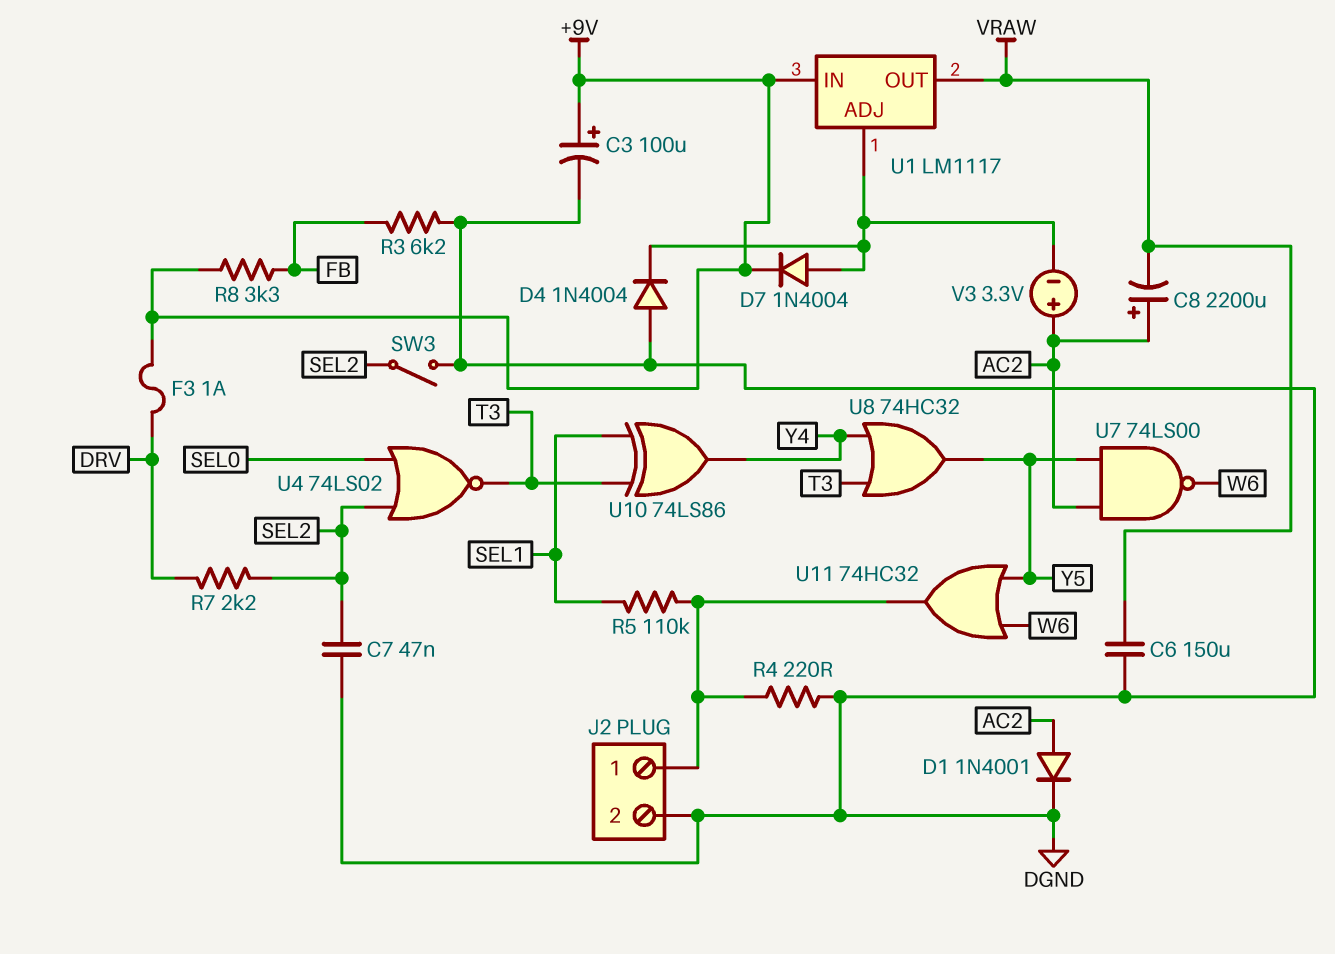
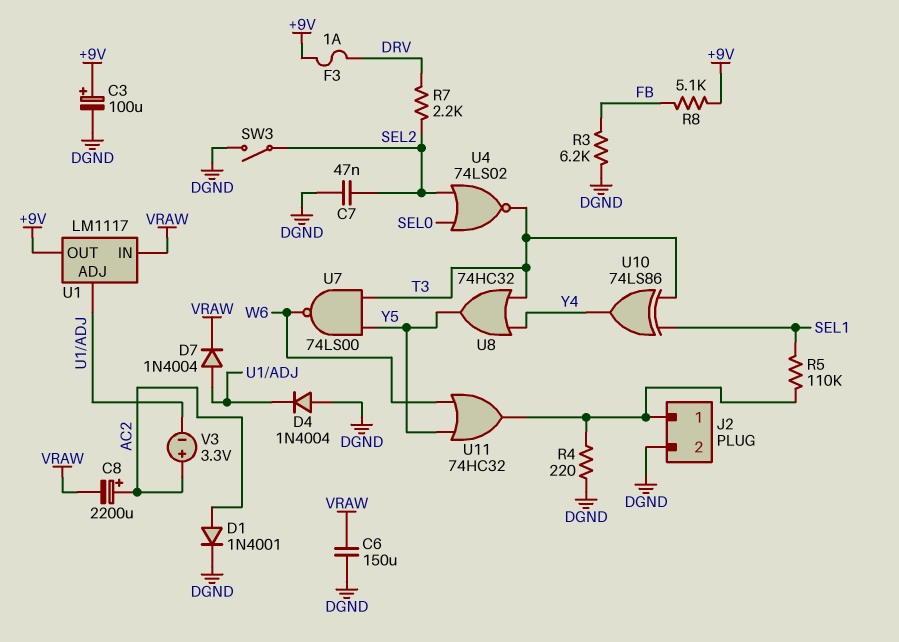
D7: diode 1N4004 (A U1/ADJ, K +9V) -> diode 1N4004 (A U1/ADJ, K VRAW)
R8: 3.3k (+9V, FB) -> 5.1k (+9V, FB)
U1 pin IN: +9V -> VRAW
U1 pin OUT: VRAW -> +9V
U7: NAND 74LS00 (in AC2, in Y5, out W6) -> NAND 74LS00 (in T3, in Y5, out W6)

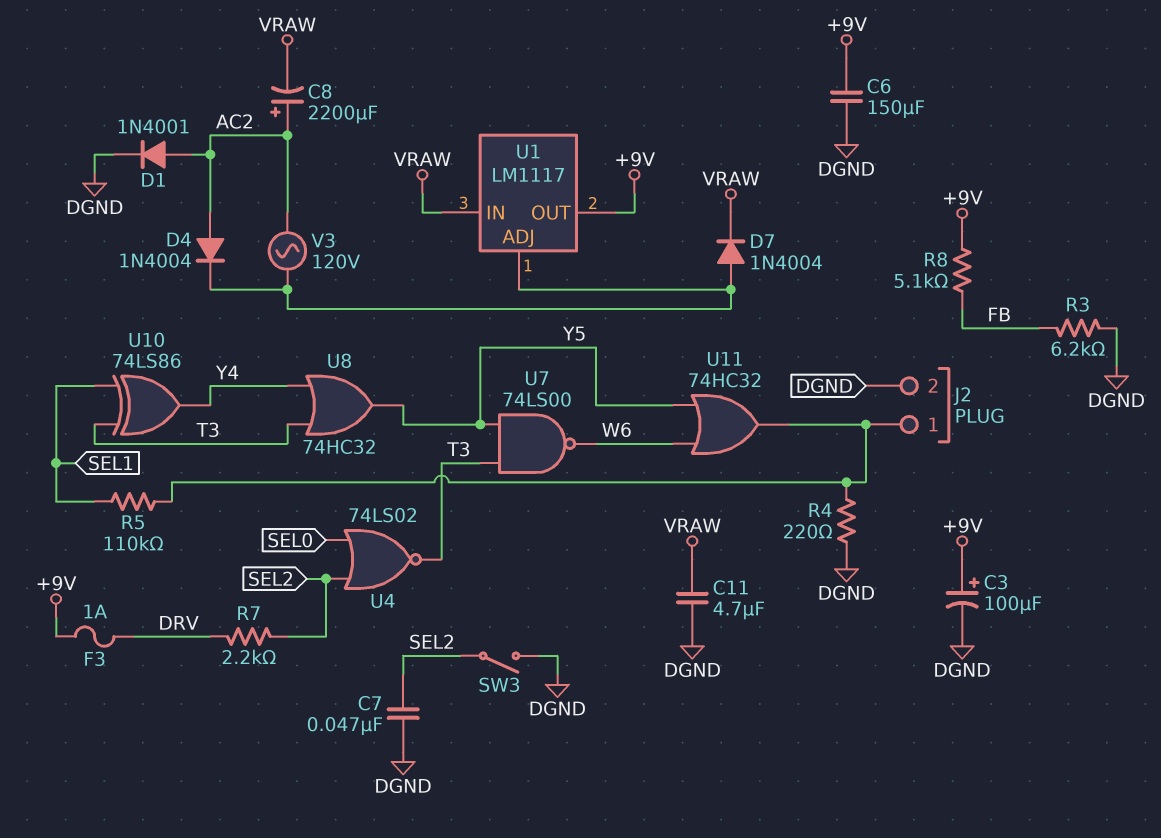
C6: 150uF (DGND, VRAW) -> 150uF (+9V, DGND)
C11: none -> 4.7uF (DGND, VRAW)
D4: diode 1N4004 (A DGND, K U1/ADJ) -> diode 1N4004 (A AC2, K U1/ADJ)
V3: 3.3V (plus AC2, minus U1/ADJ) -> AC 120V (AC2, U1/ADJ)

